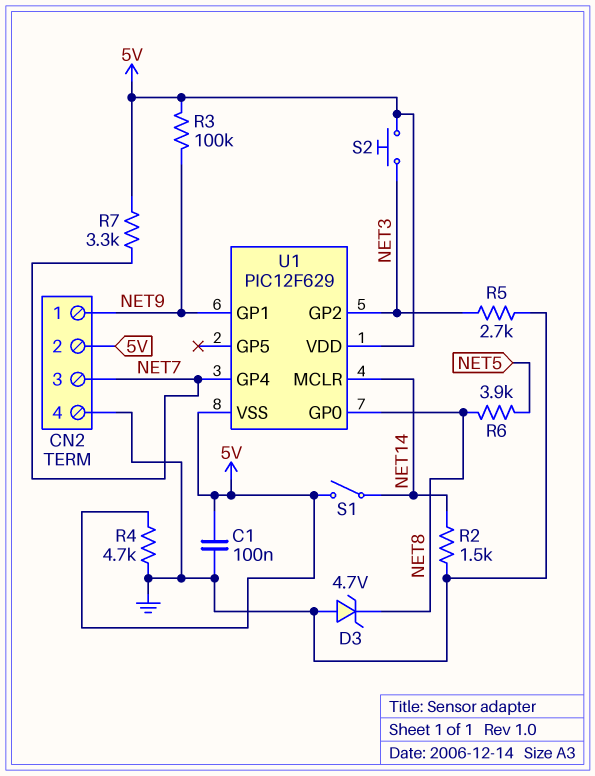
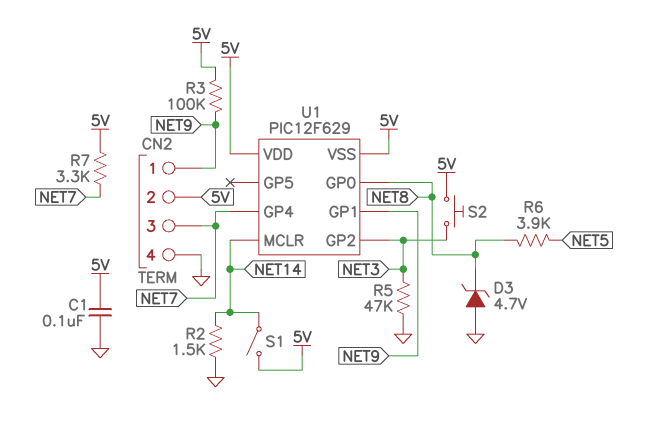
R4: 4.7k (5V, GND) -> none
R5: 2.7k (GND, NET3) -> 47k (GND, NET3)

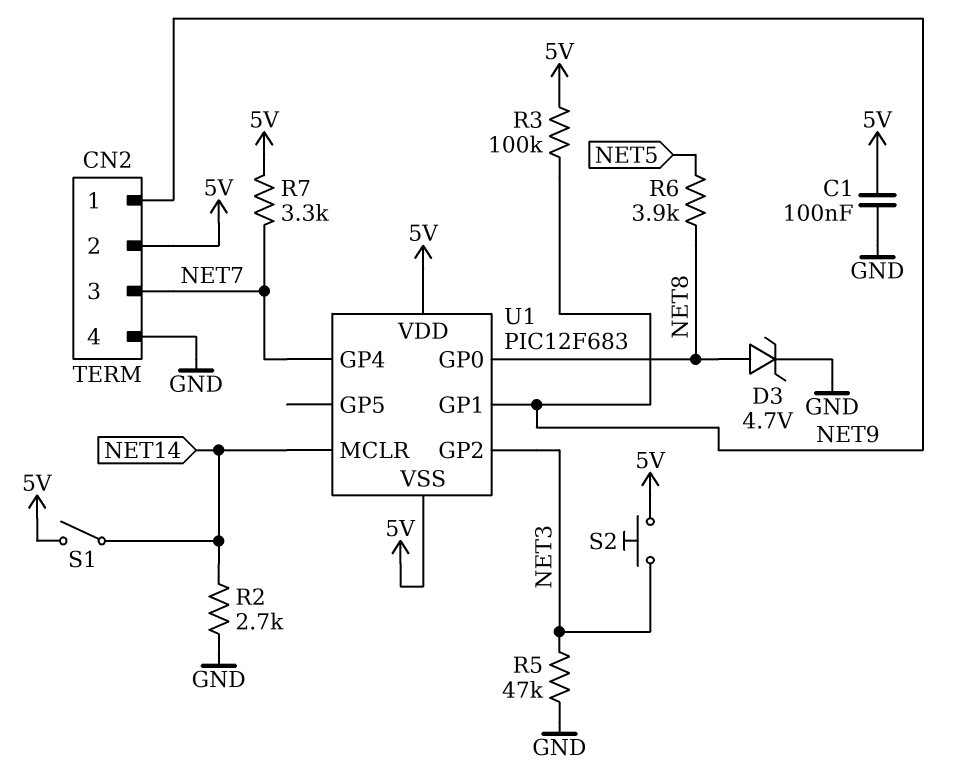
D3: zener 4.7V (A GND, K NET8) -> zener 4.7V (A NET8, K GND)
R2: 1.5k (GND, NET14) -> 2.7k (GND, NET14)
U1: PIC12F629 -> PIC12F683

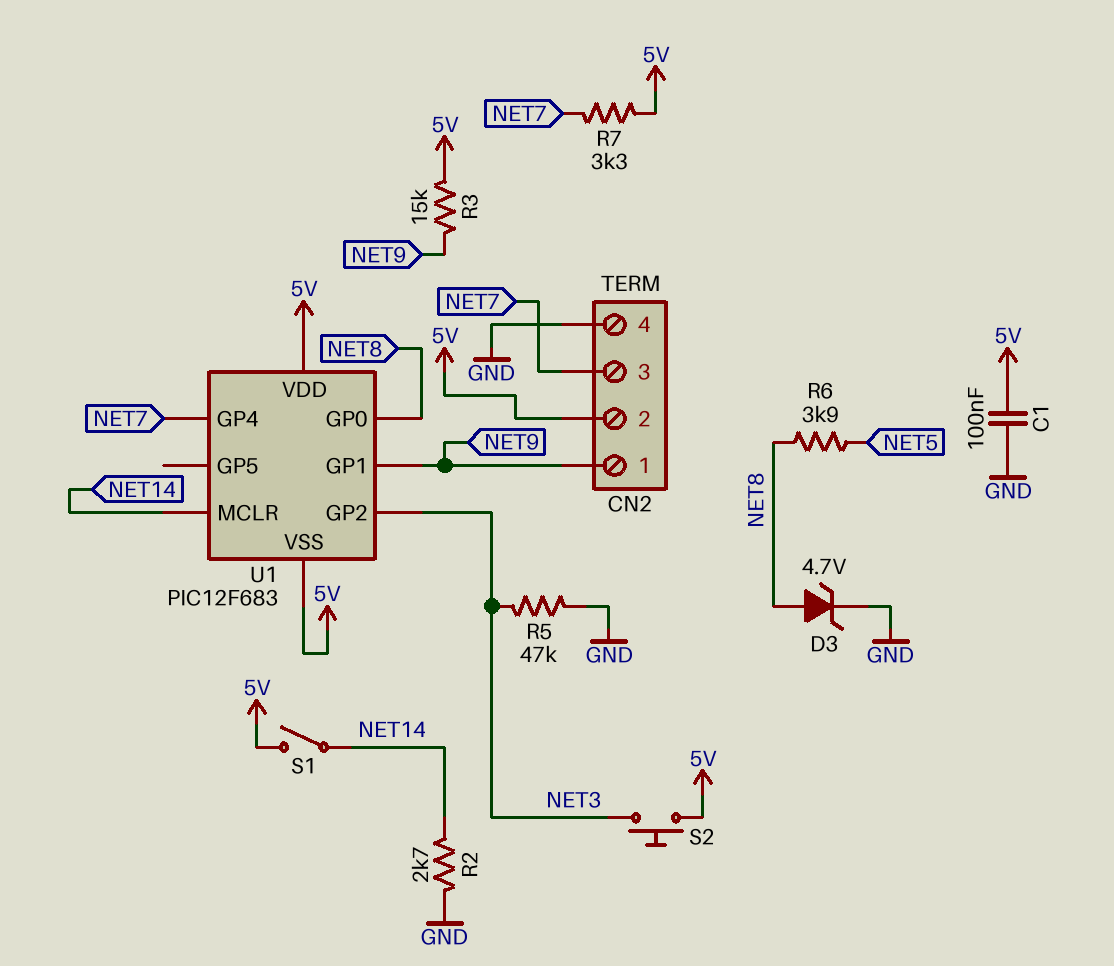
R3: 100k (5V, NET9) -> 15k (5V, NET9)

